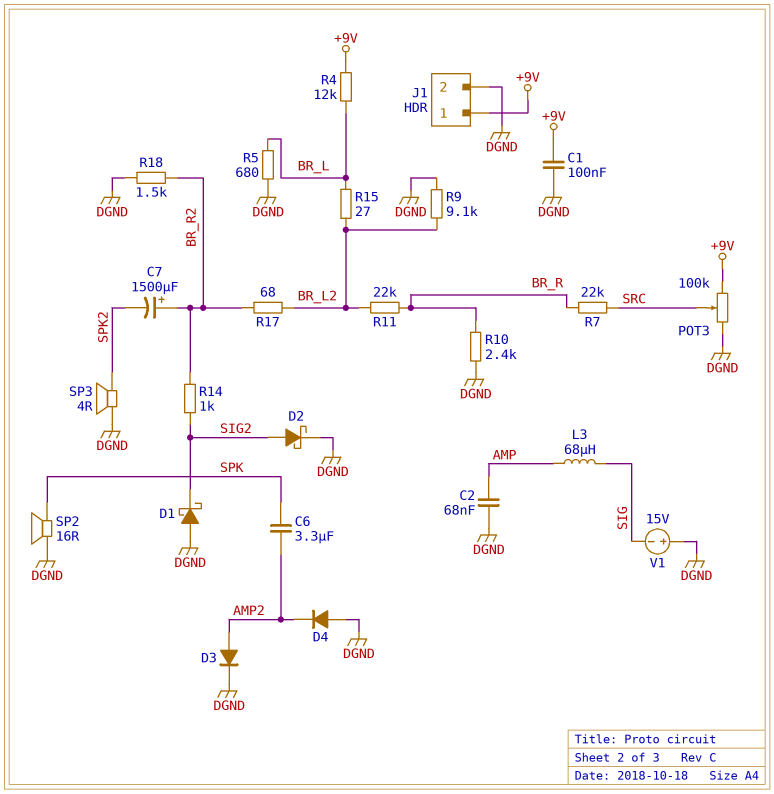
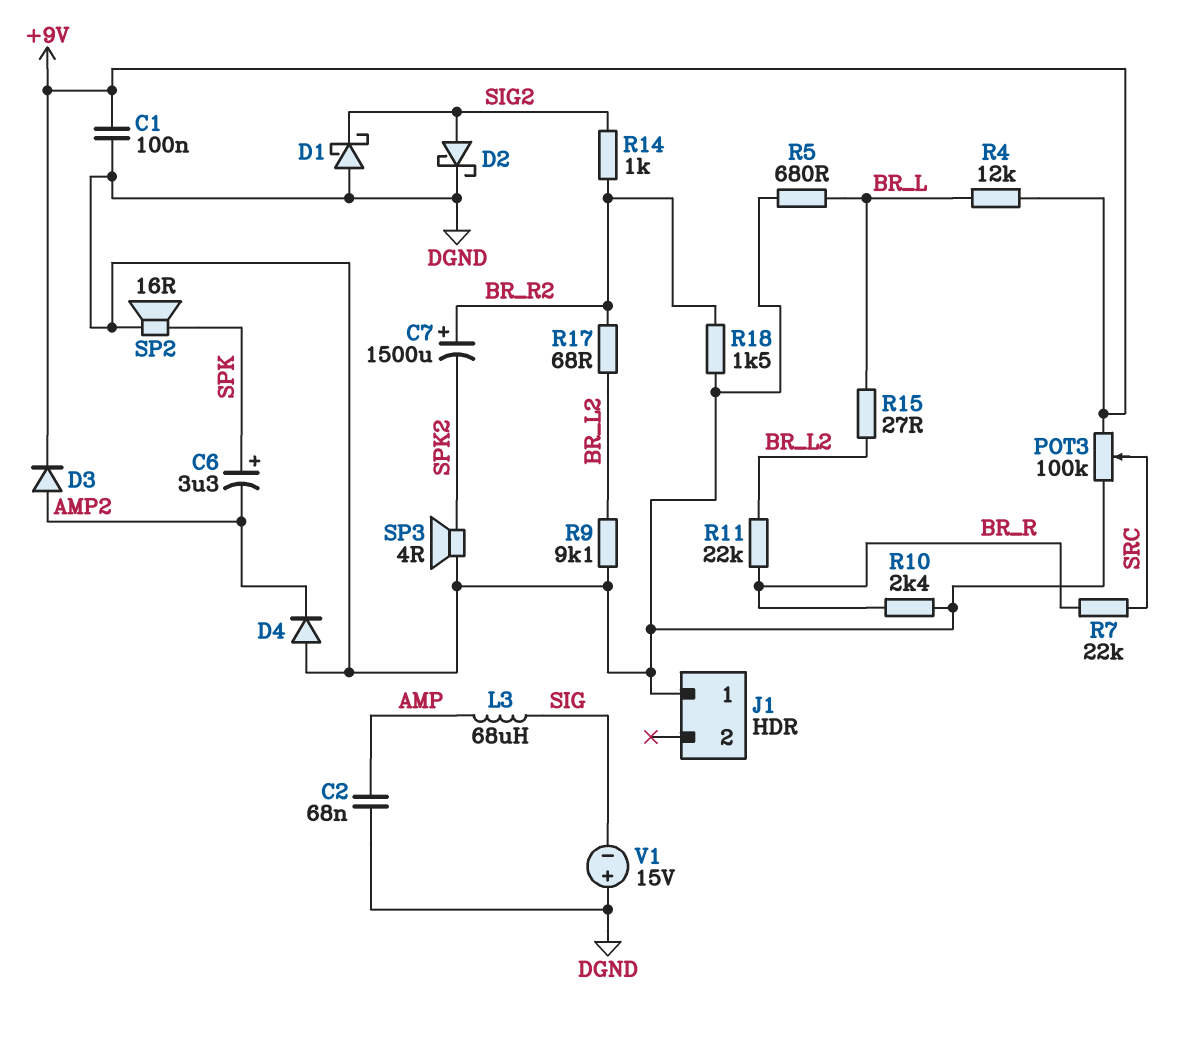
C6: 3.3uF (AMP2, SPK) -> 3.3uF (plus SPK, minus AMP2)
D3: diode (A AMP2, K DGND) -> diode (A AMP2, K +9V)
J1 pin 1: +9V -> DGND
J1 pin 2: DGND -> none

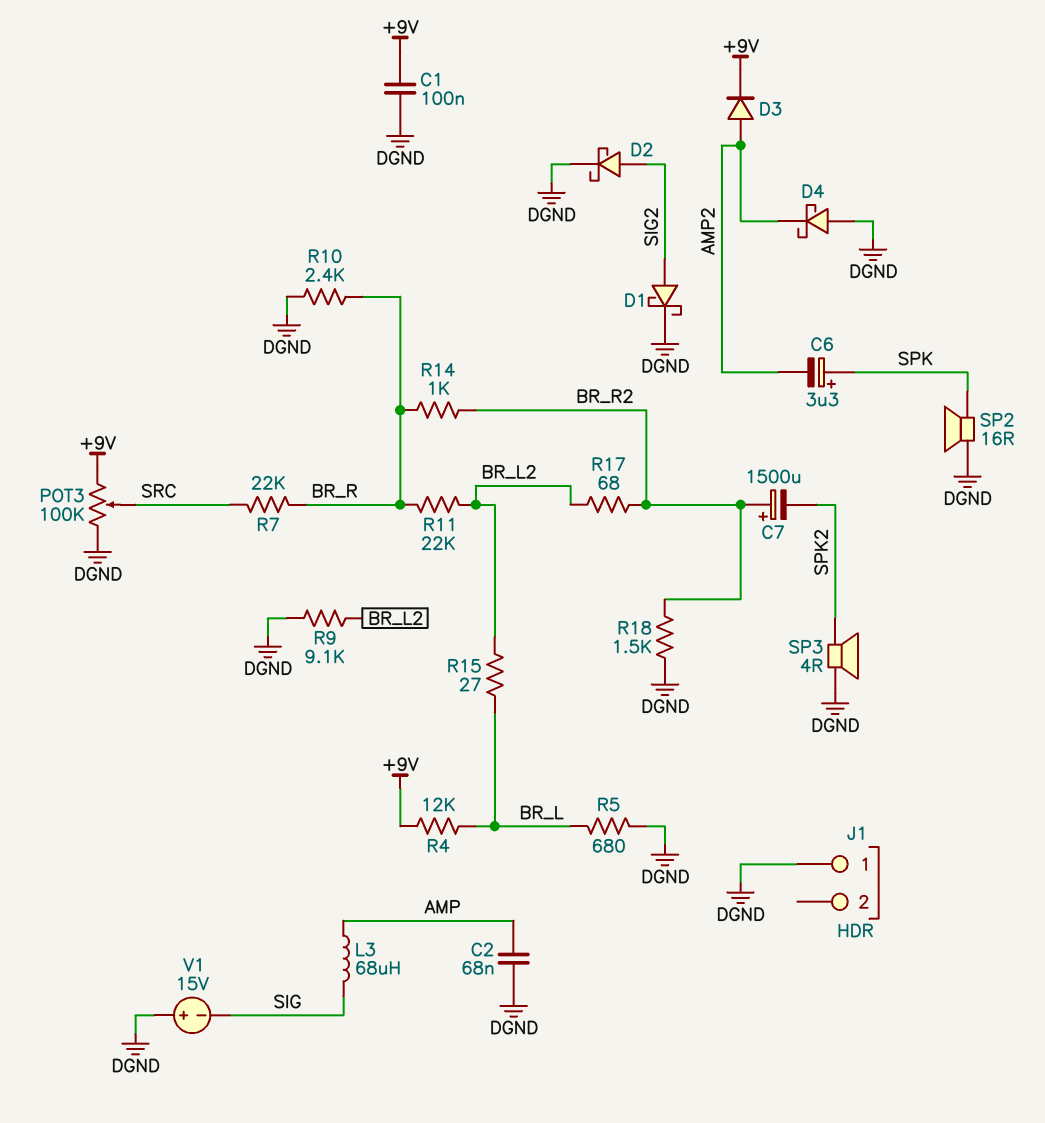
D1: schottky (A DGND, K SIG2) -> schottky (A SIG2, K DGND)
D4: diode (A DGND, K AMP2) -> schottky (A DGND, K AMP2)
R14: 1k (BR_R2, SIG2) -> 1k (BR_R, BR_R2)

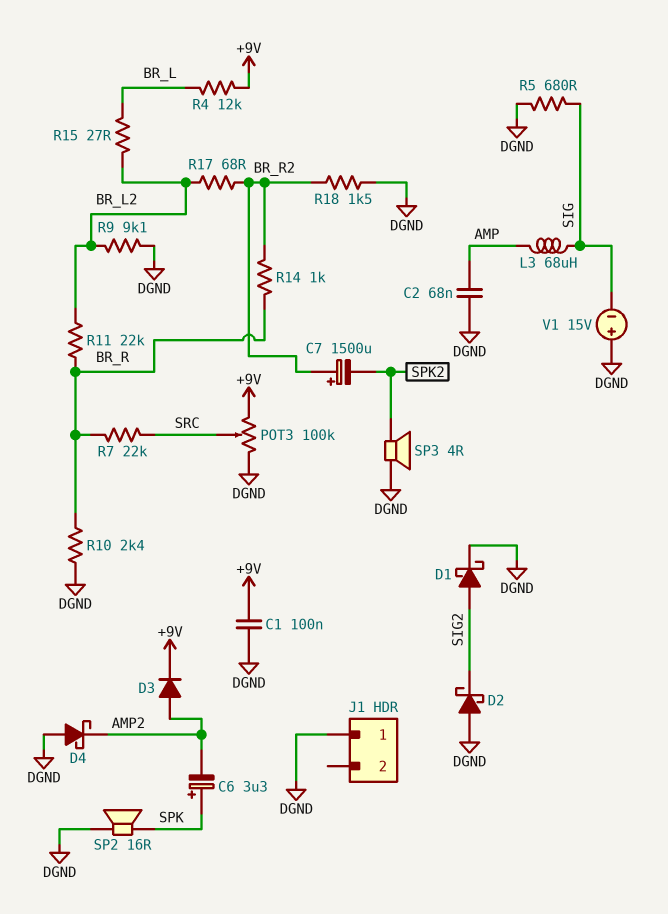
D2: schottky (A SIG2, K DGND) -> schottky (A DGND, K SIG2)
R5: 680 (BR_L, DGND) -> 680 (DGND, SIG)

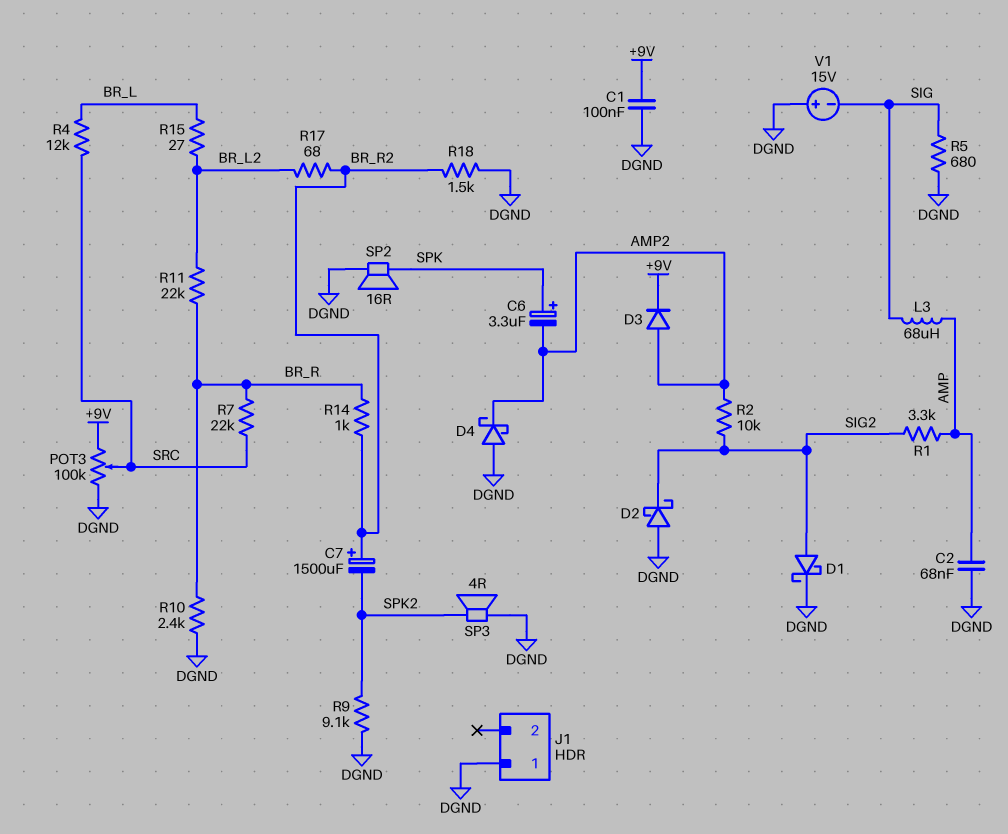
R1: none -> 3.3k (AMP, SIG2)
R2: none -> 10k (AMP2, SIG2)
R4: 12k (+9V, BR_L) -> 12k (BR_L, SRC)
R9: 9.1k (BR_L2, DGND) -> 9.1k (DGND, SPK2)

